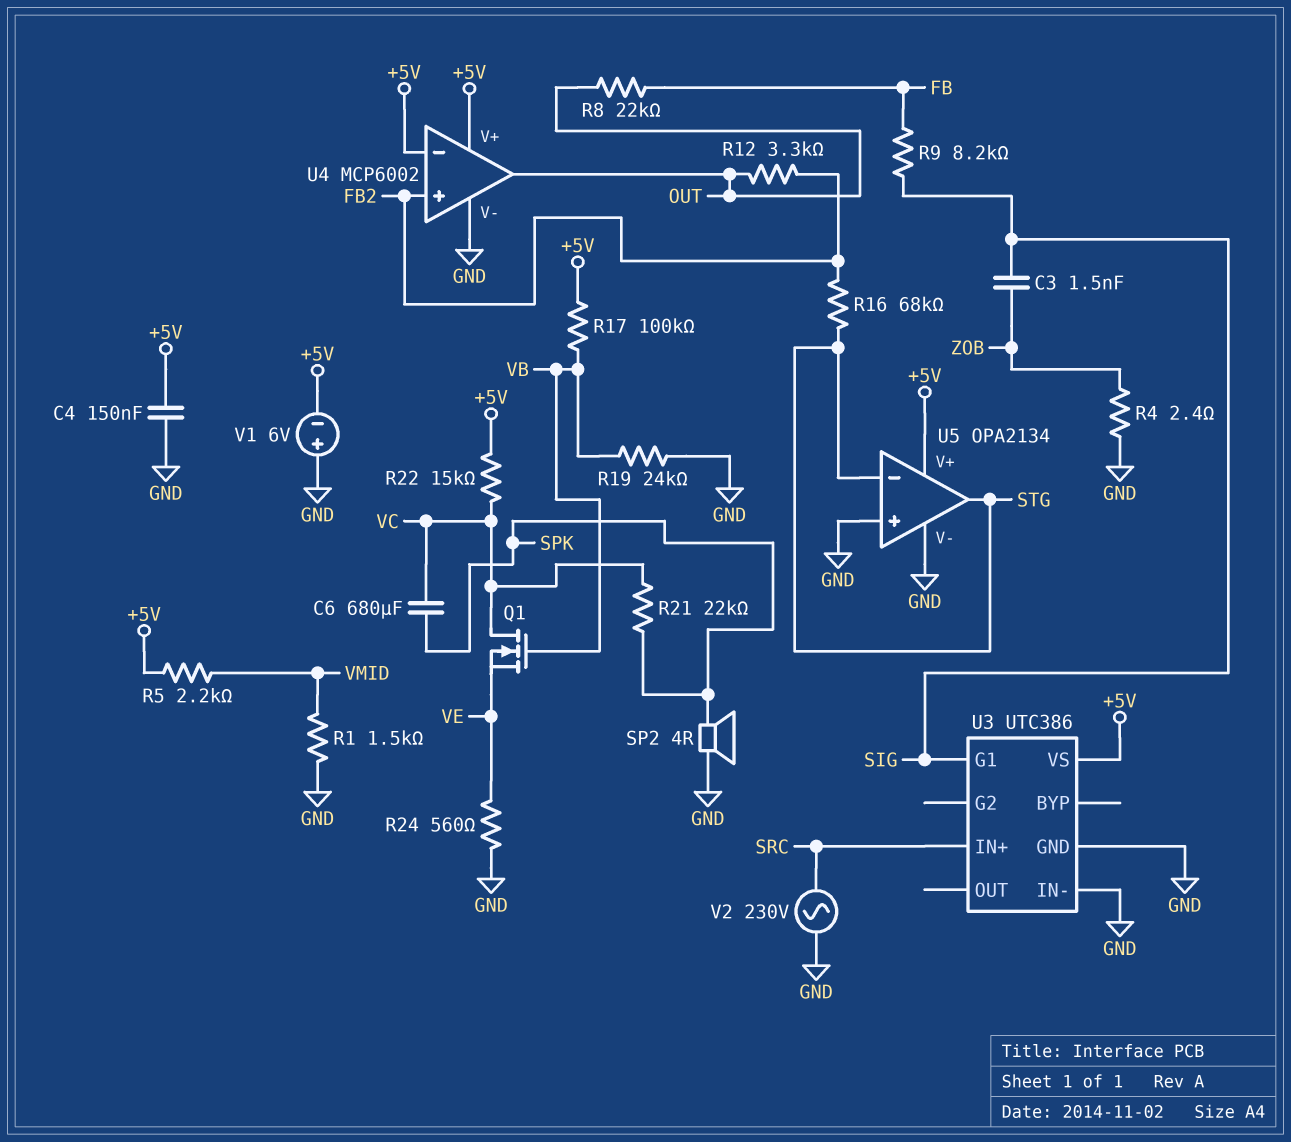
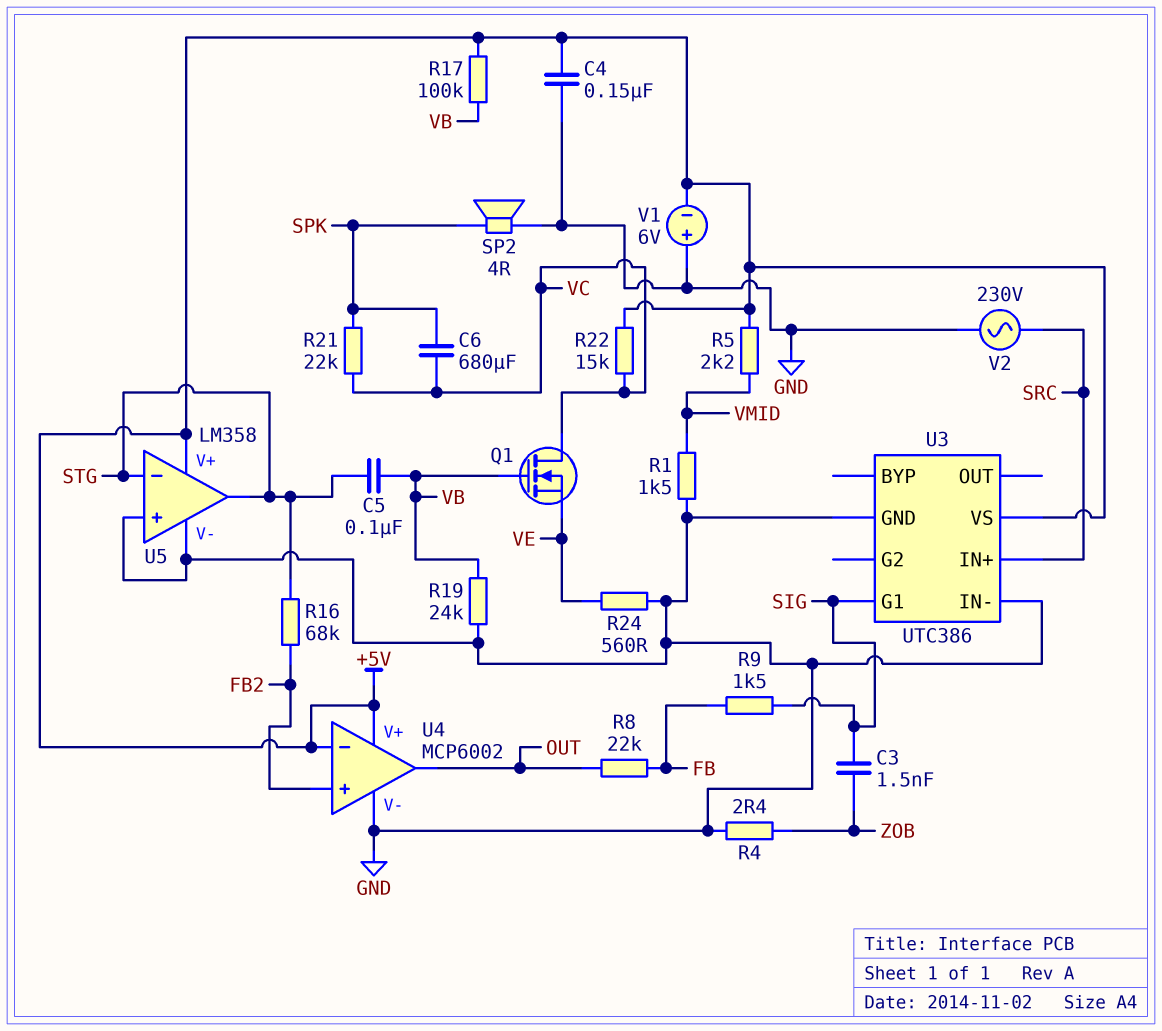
C5: none -> 100nF (STG, VB)
R9: 8.2k (FB, SIG) -> 1.5k (FB, SIG)
R12: 3.3k (FB2, OUT) -> none
U5: OPA2134 -> LM358

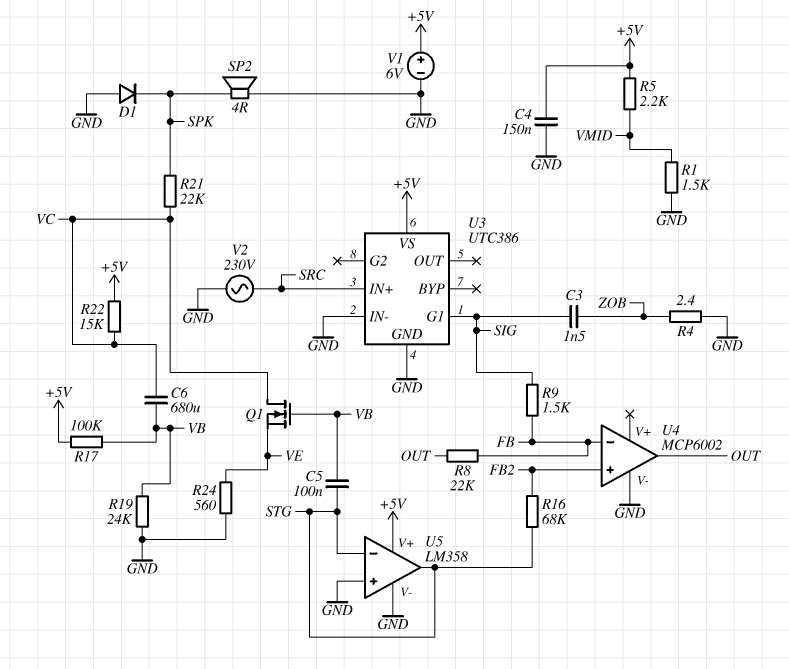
C6: 680uF (SPK, VC) -> 680uF (VB, VC)
D1: none -> diode (A GND, K SPK)
U4 pin V+: +5V -> none
U4 pin in-: +5V -> FB
V1: 6V (plus GND, minus +5V) -> 6V (plus +5V, minus GND)

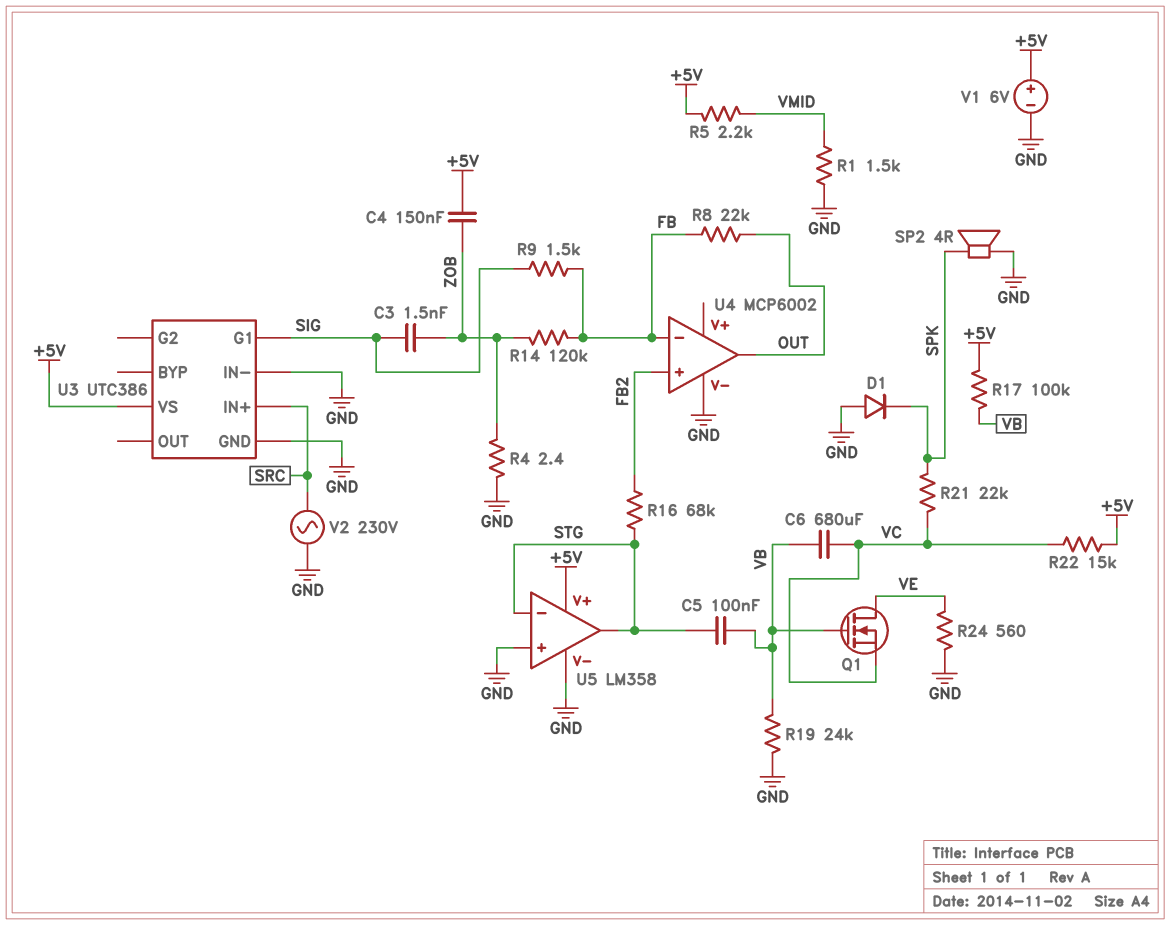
C4: 150nF (+5V, GND) -> 150nF (+5V, ZOB)
Q1: NMOS (G VB, D VC, S VE) -> NMOS (G VB, D VE, S VC)
R14: none -> 120k (FB, ZOB)

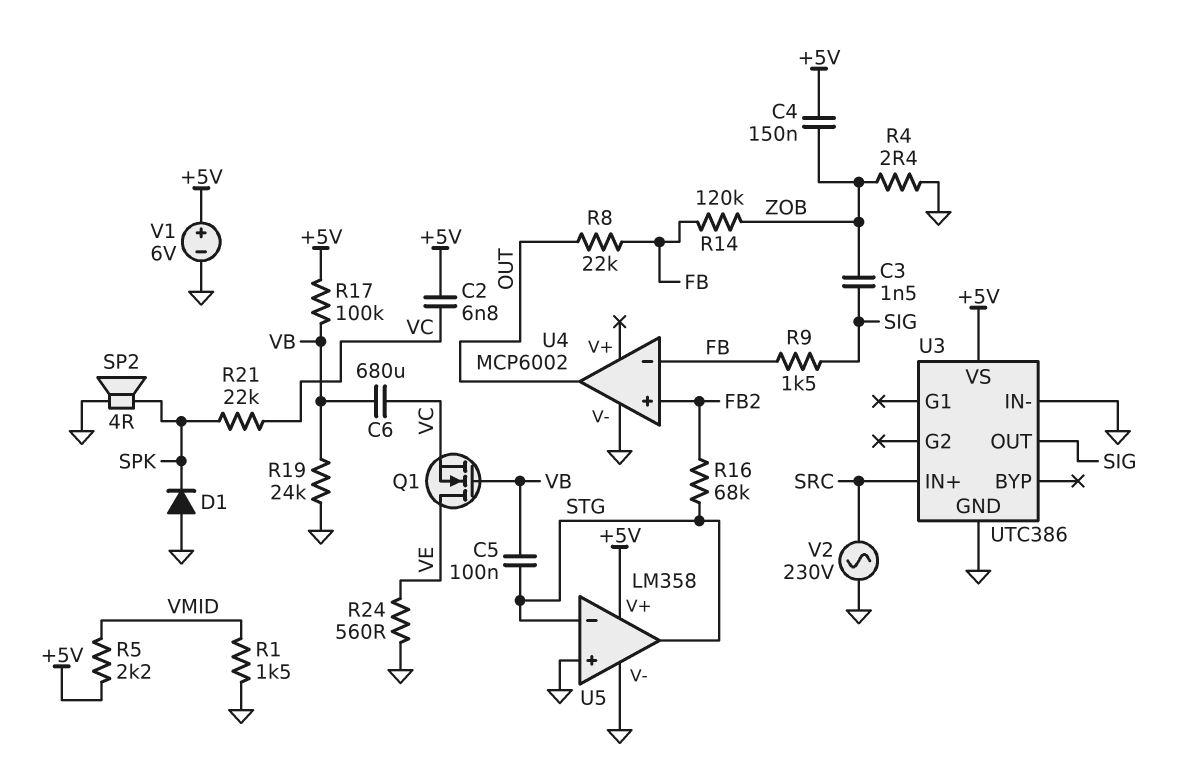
C2: none -> 6.8nF (+5V, VC)
R22: 15k (+5V, VC) -> none
U3 pin G1: SIG -> none
U3 pin OUT: none -> SIG

